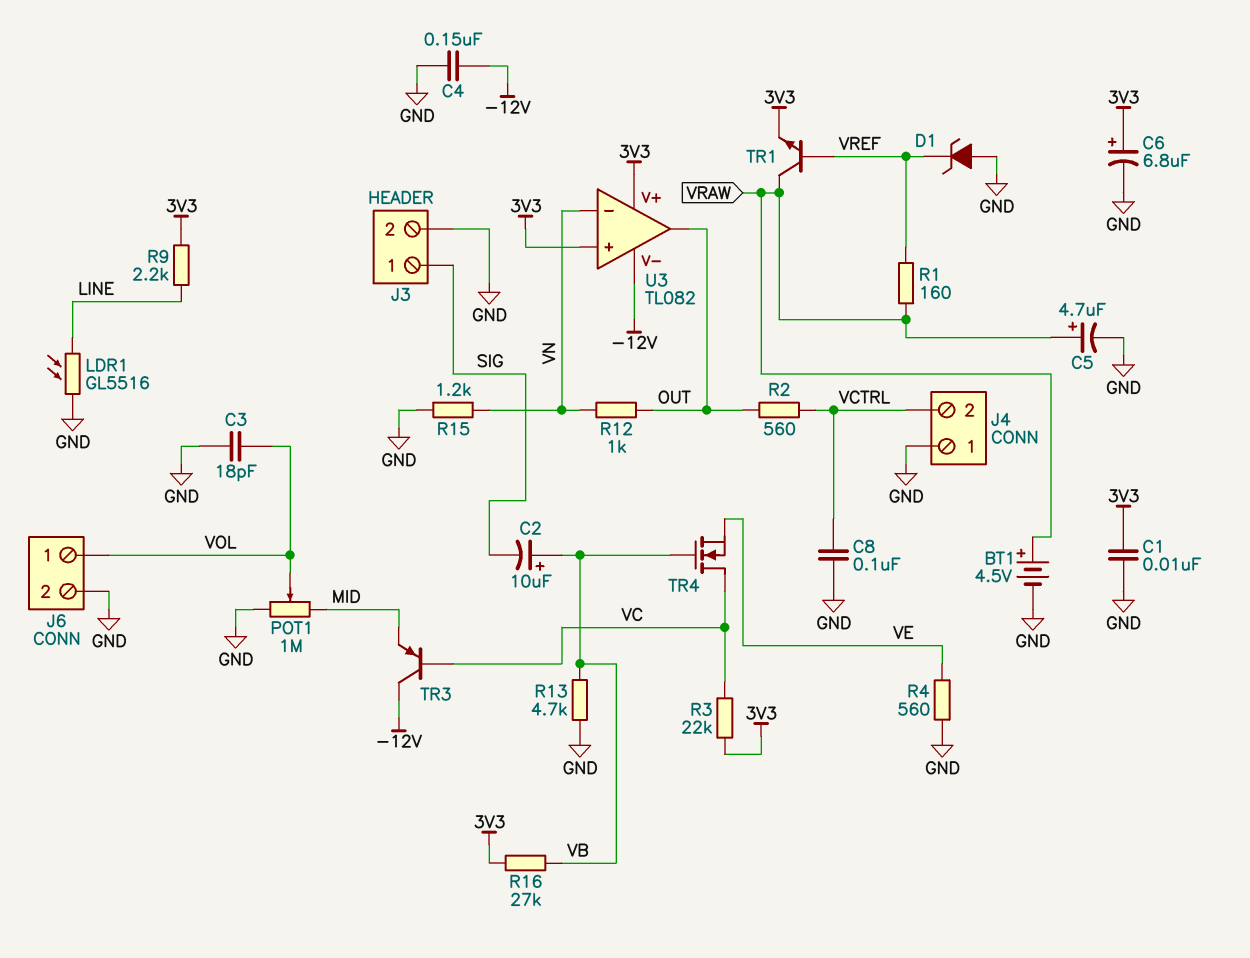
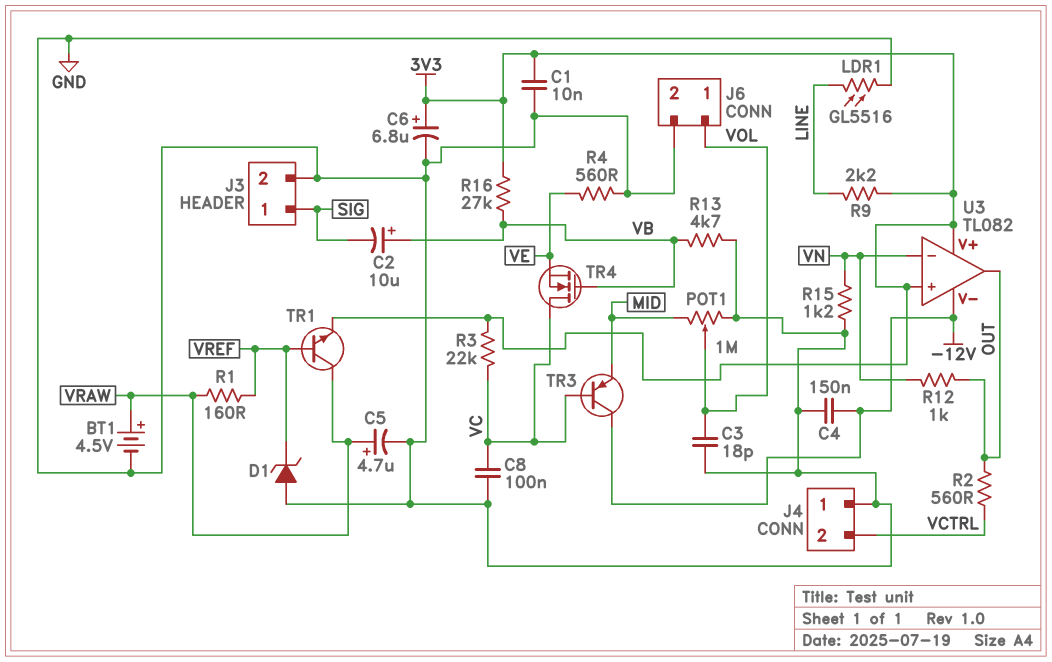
C8: 100nF (GND, VCTRL) -> 100nF (GND, VC)

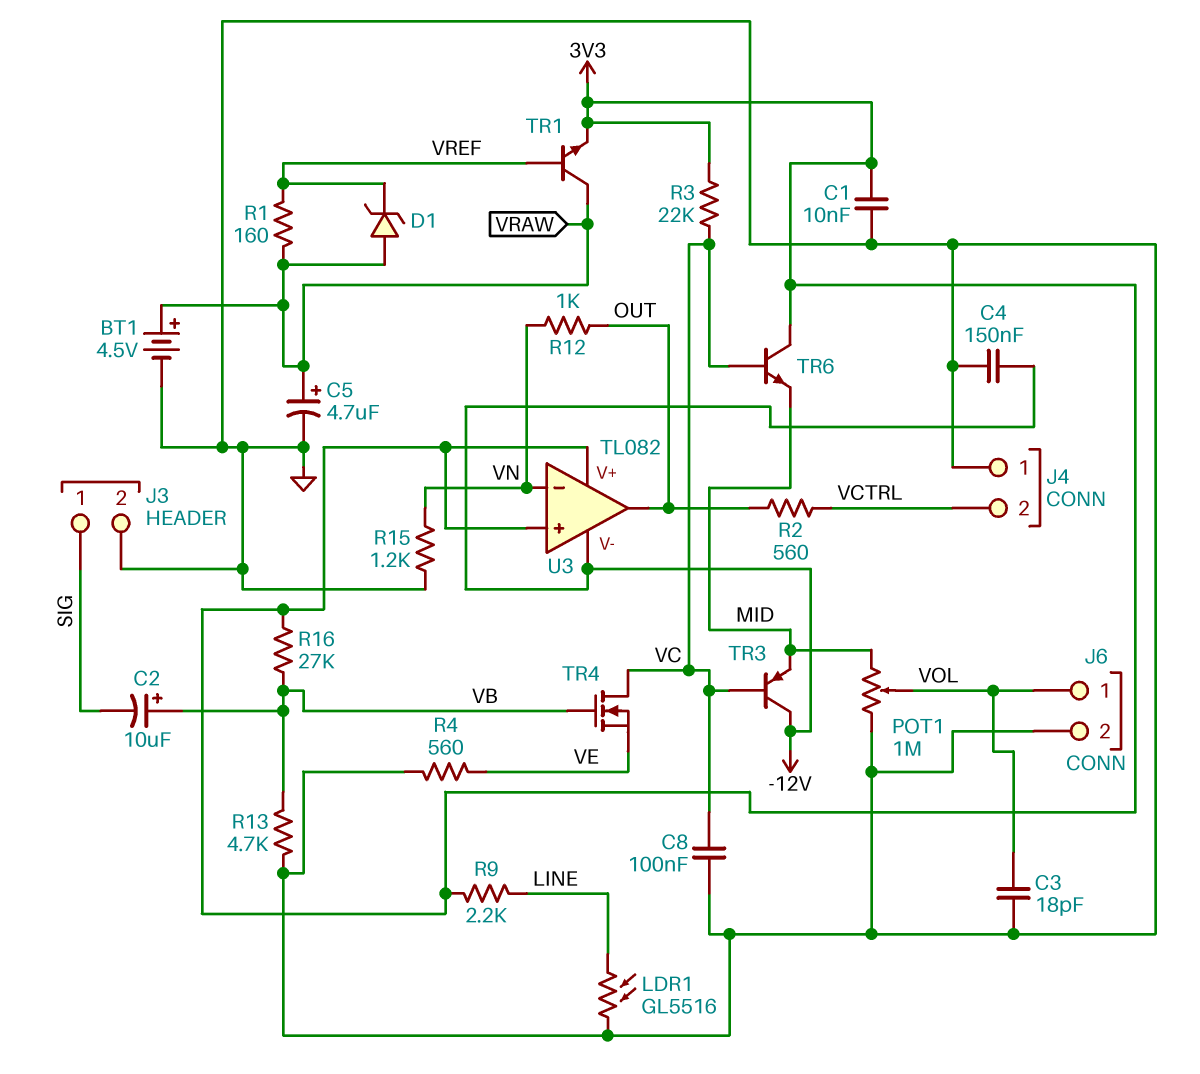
C6: 6.8uF (plus 3V3, minus GND) -> none
D1: zener (A GND, K VREF) -> zener (A VRAW, K VREF)
TR6: none -> NPN (B VC, C 3V3, E MID)

